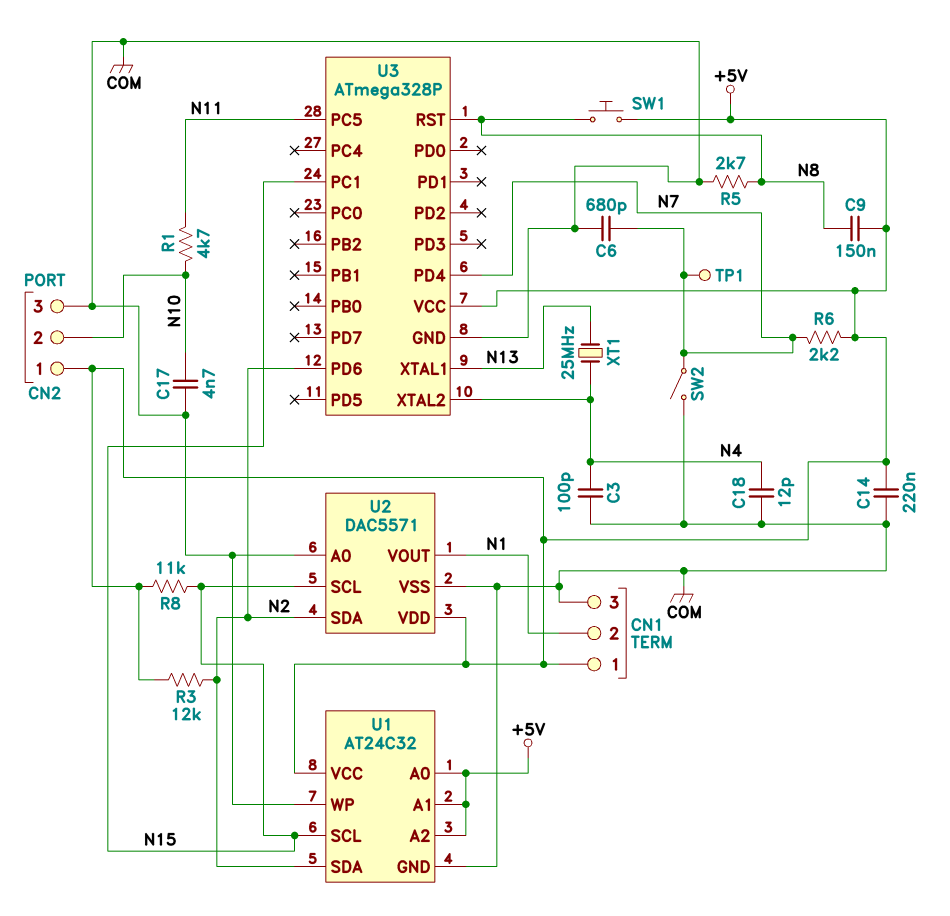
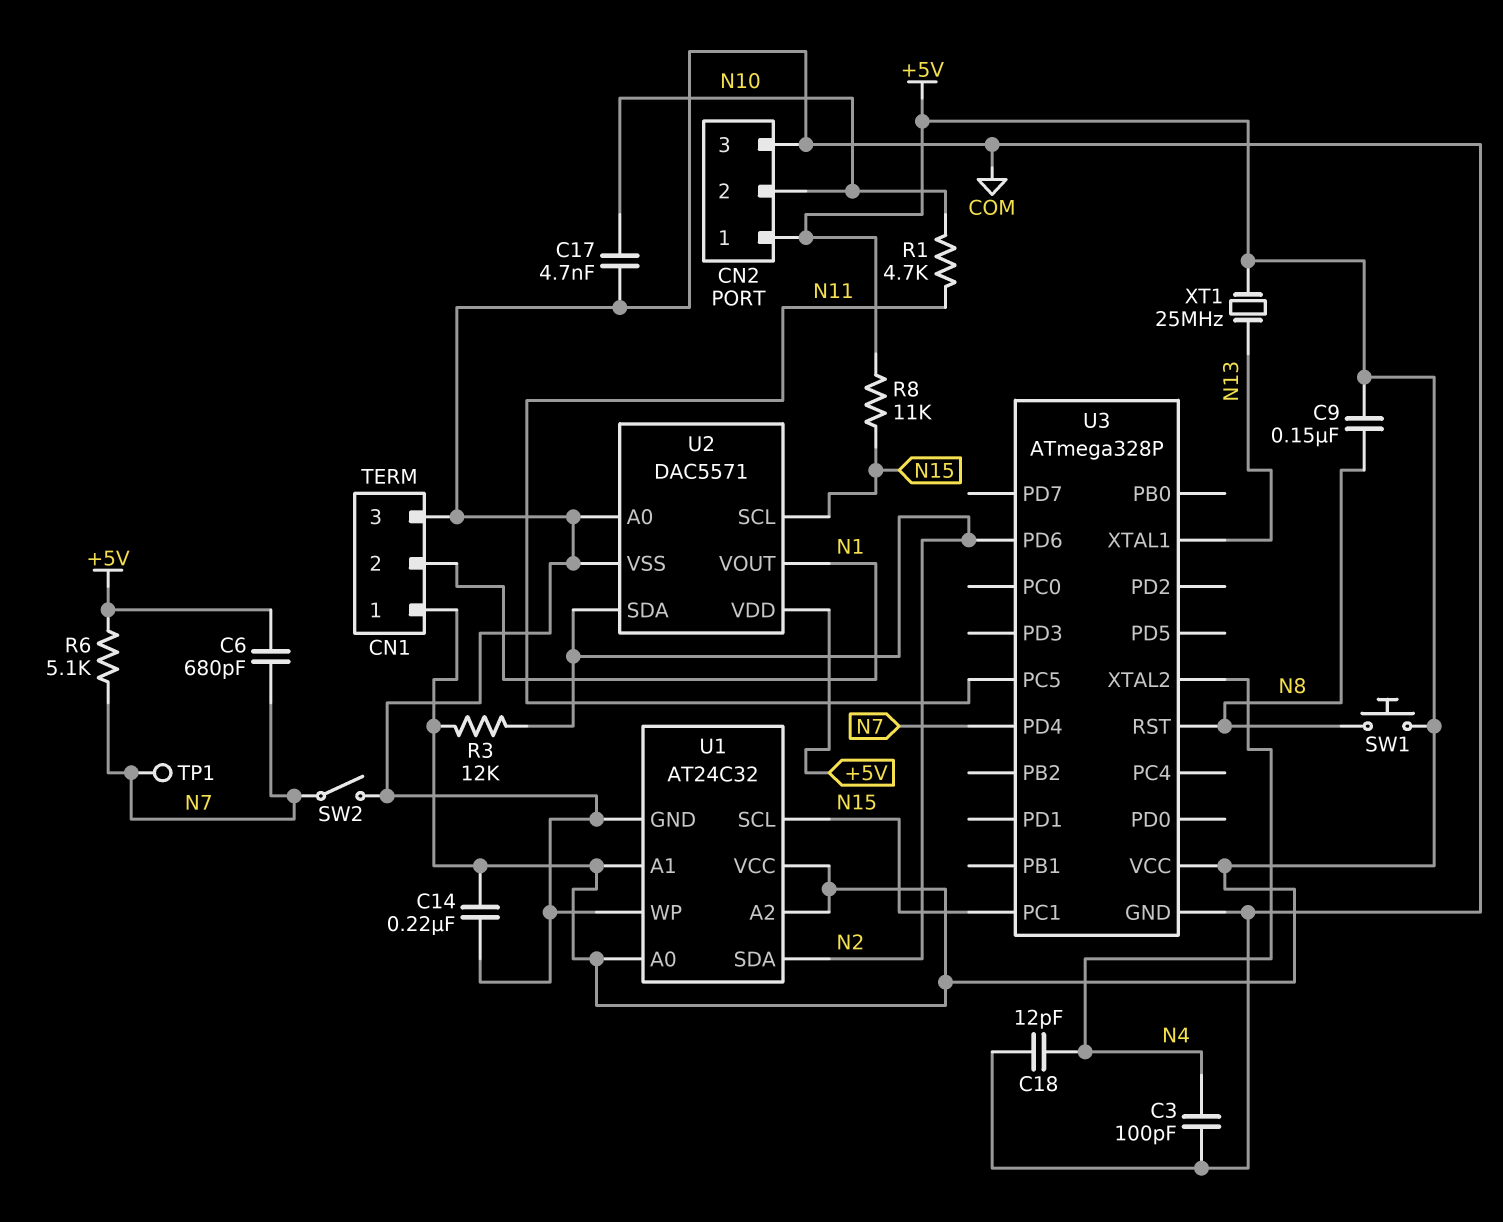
C6: 680pF (COM, N7) -> 680pF (+5V, N7)
R5: 2.7k (COM, N8) -> none
R6: 2.2k (+5V, N7) -> 5.1k (+5V, N7)
XT1: 25MHz (N4, N13) -> 25MHz (+5V, N13)

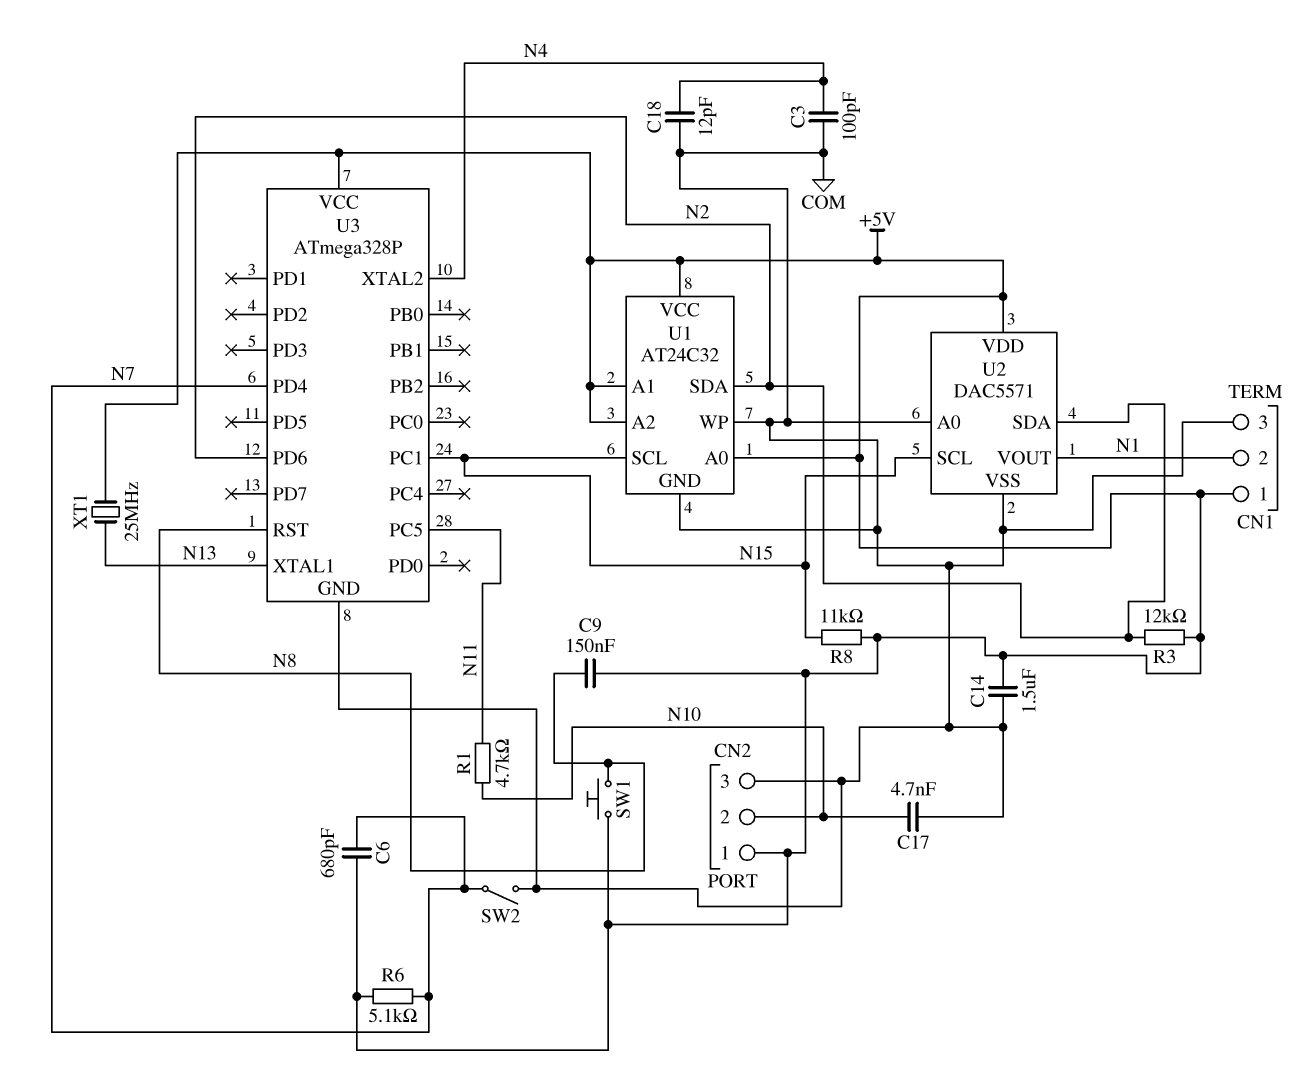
C14: 220nF (+5V, COM) -> 1.5uF (+5V, COM)
TP1: test point (N7) -> none

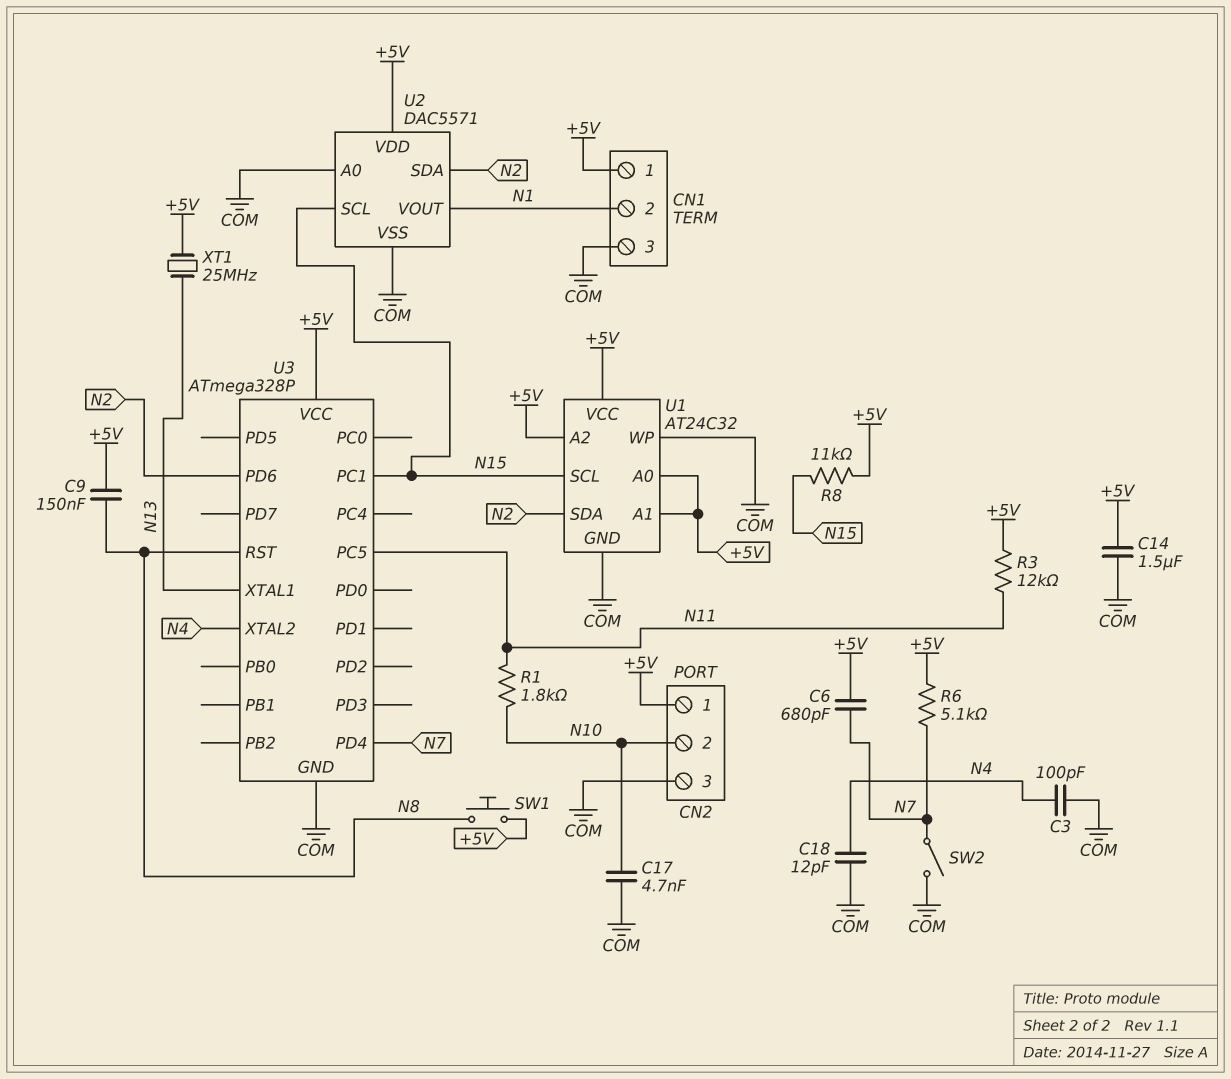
R1: 4.7k (N10, N11) -> 1.8k (N10, N11)
R3: 12k (+5V, N2) -> 12k (+5V, N11)

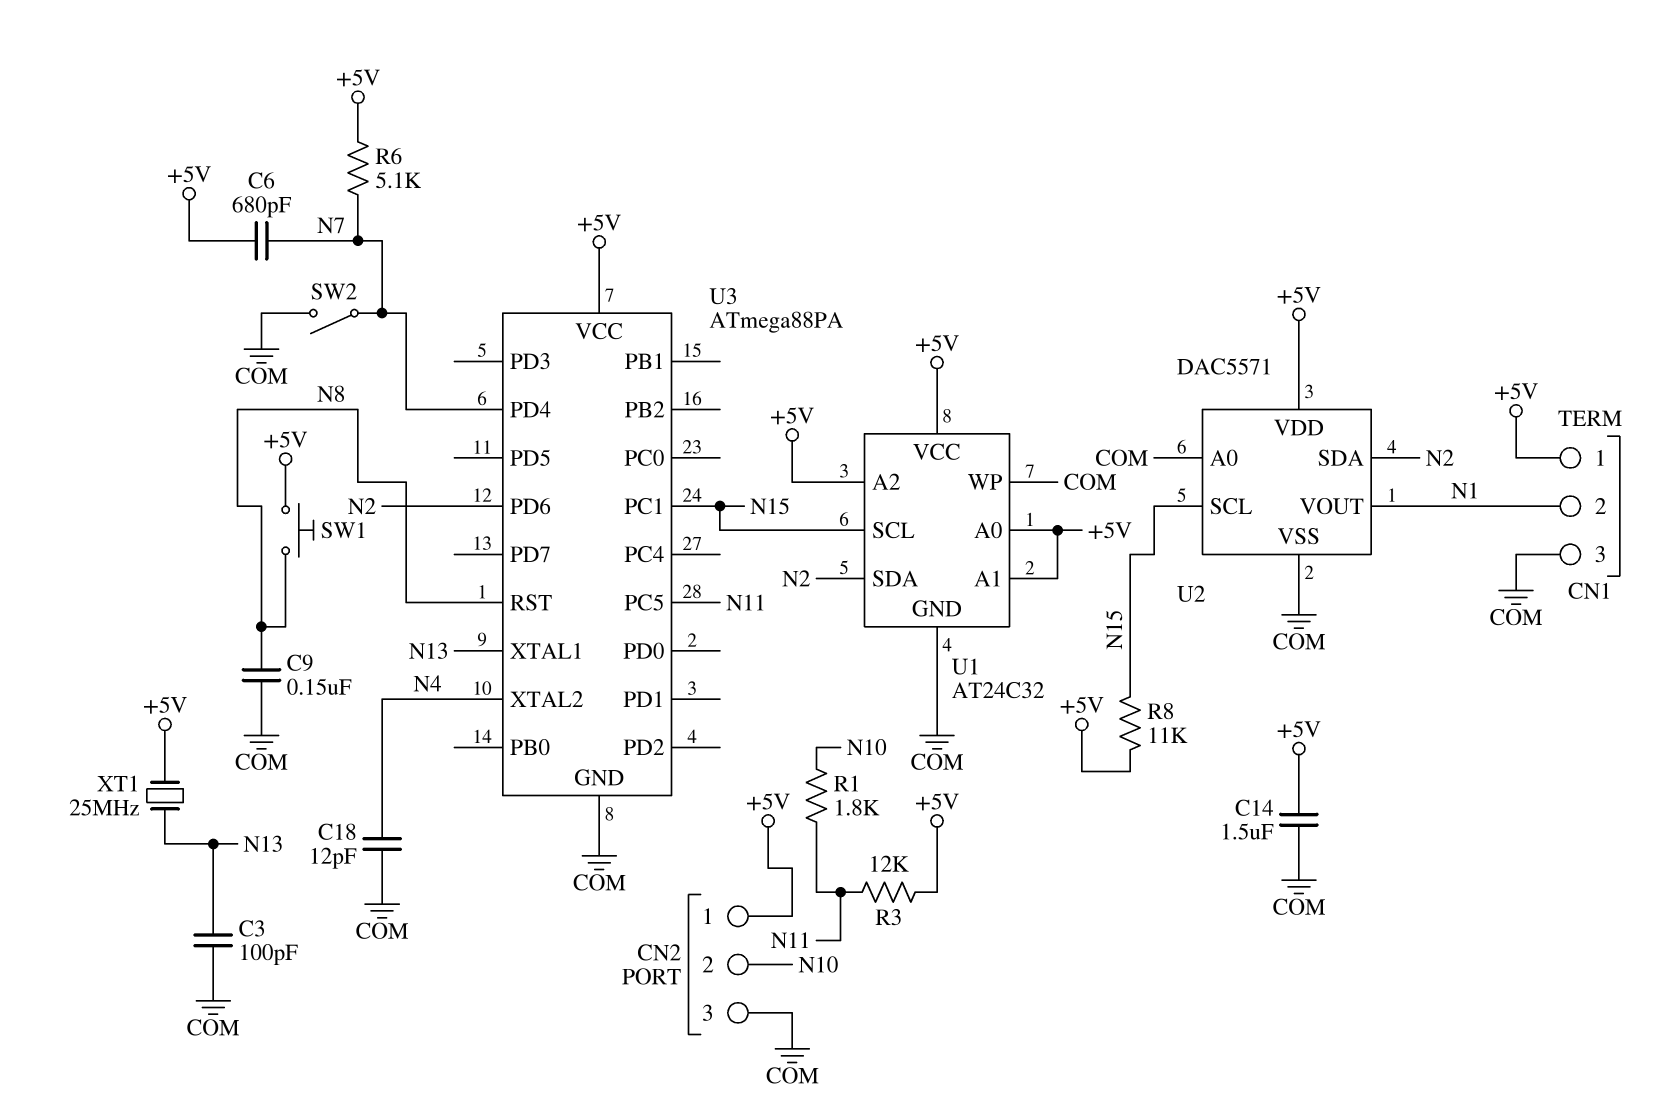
C3: 100pF (COM, N4) -> 100pF (COM, N13)
C9: 150nF (+5V, N8) -> 150nF (COM, N8)
C17: 4.7nF (COM, N10) -> none
U3: ATmega328P -> ATmega88PA

